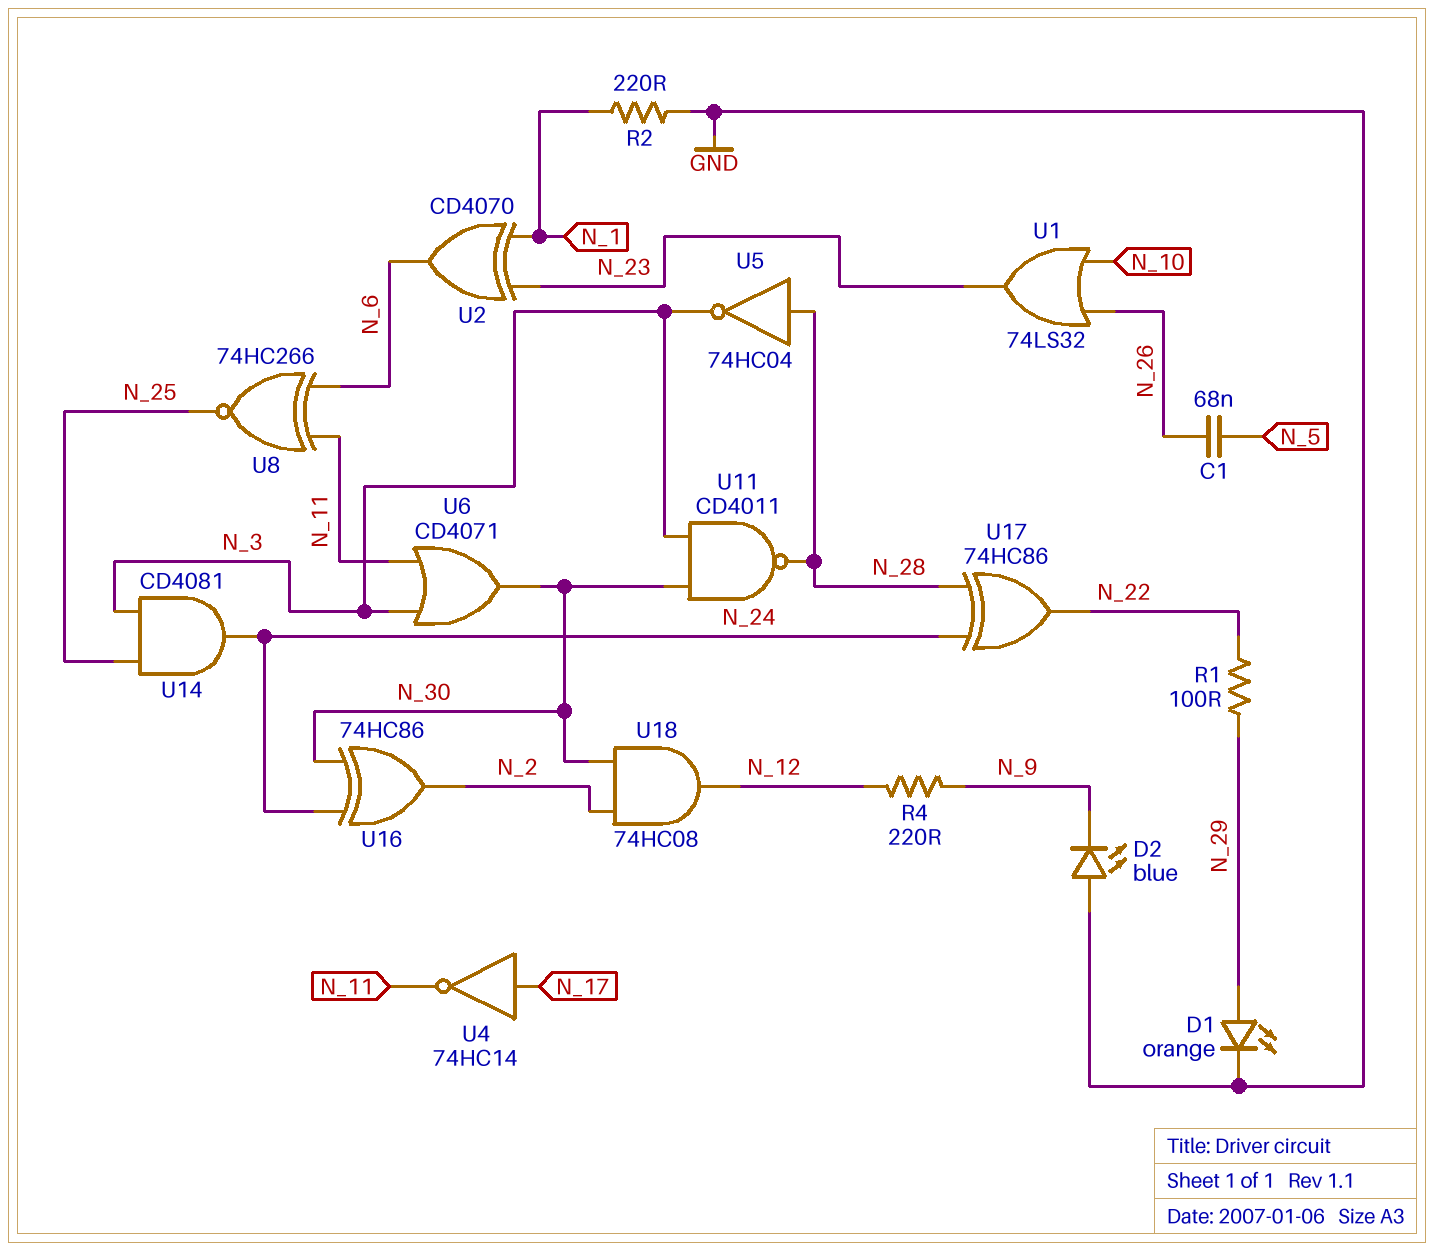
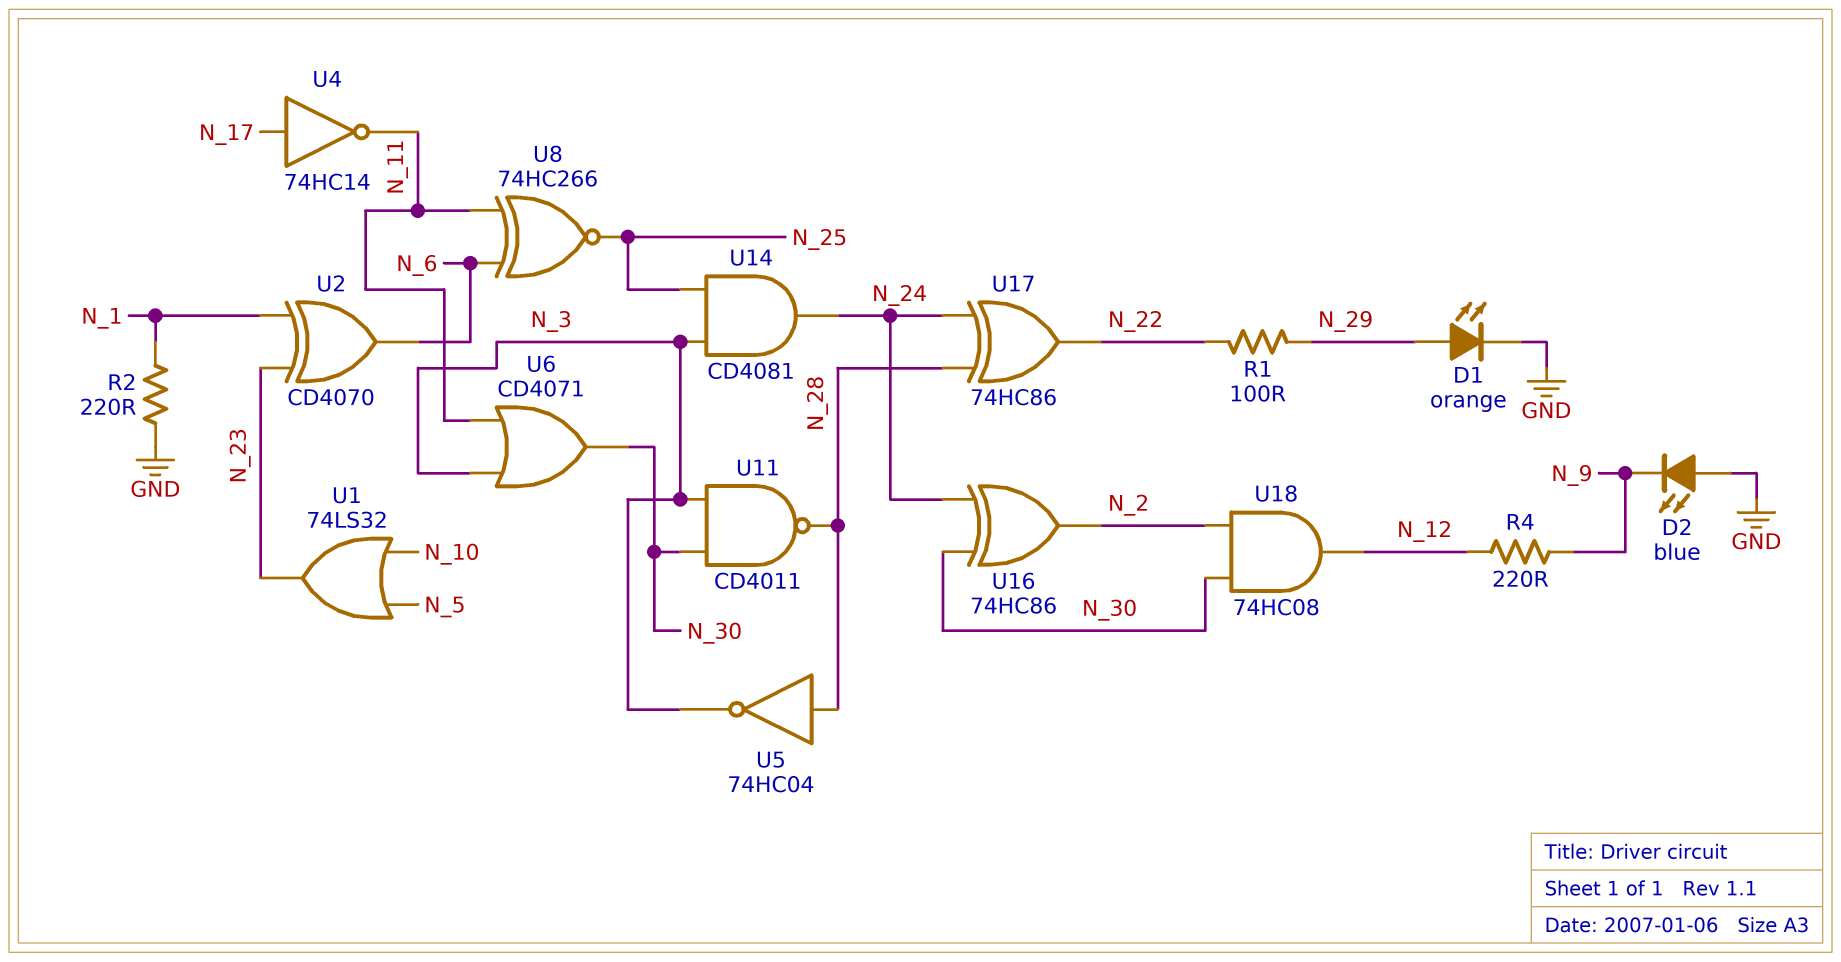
C1: 68nF (N_5, N_26) -> none
U1: OR 74LS32 (in N_10, in N_26, out N_23) -> OR 74LS32 (in N_5, in N_10, out N_23)

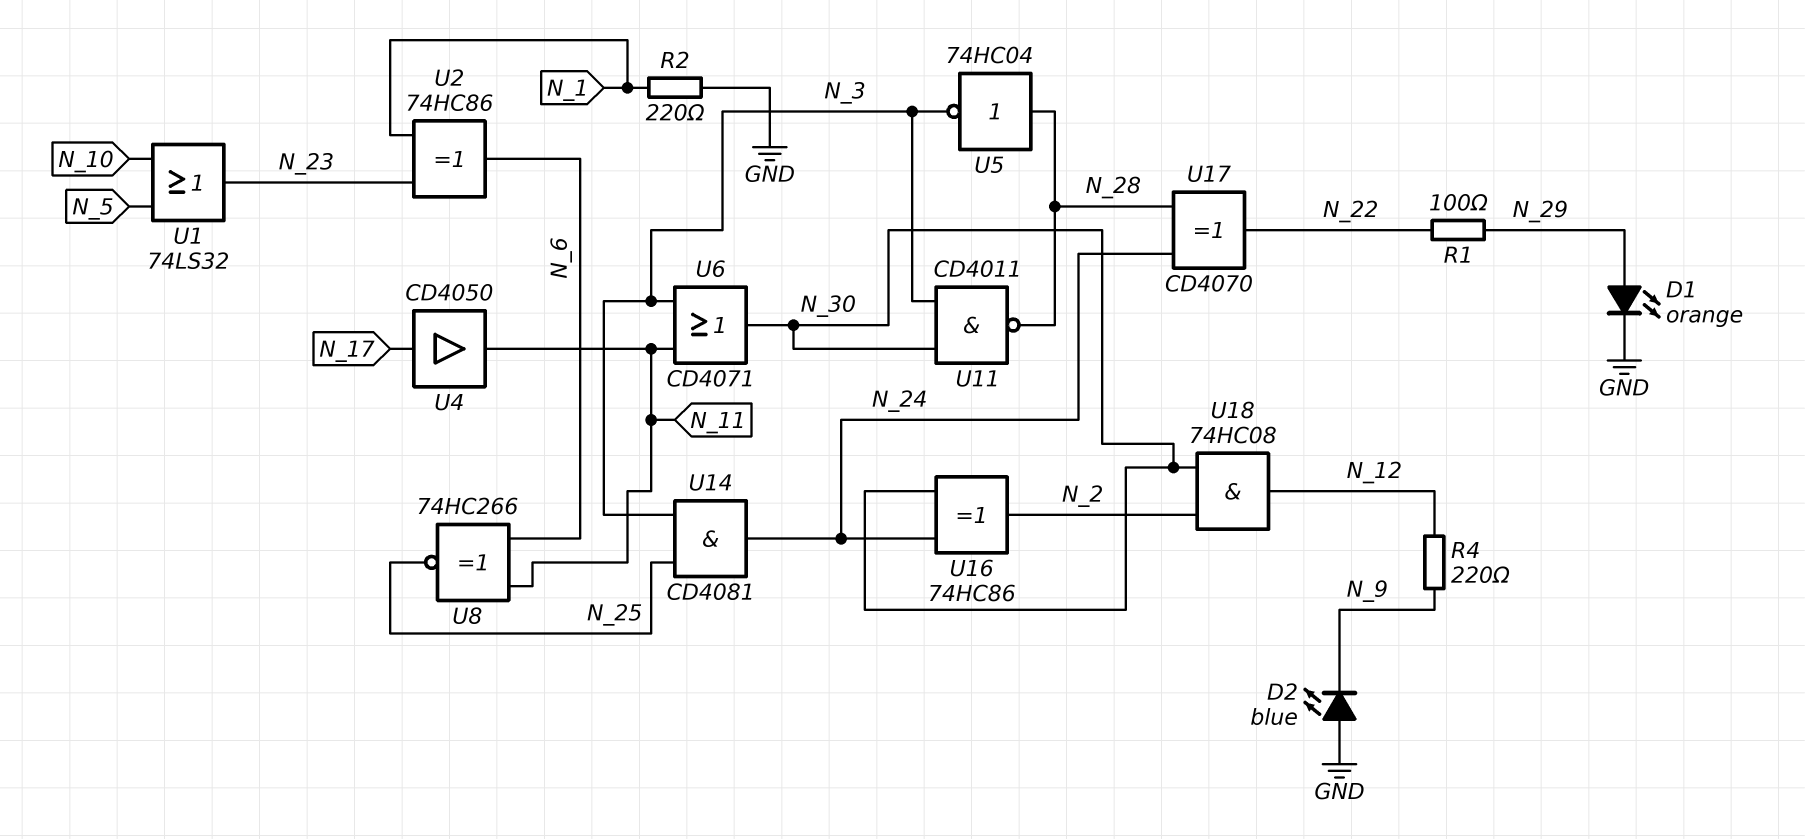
U2: XOR CD4070 (in N_1, in N_23, out N_6) -> XOR 74HC86 (in N_1, in N_23, out N_6)
U4: NOT 74HC14 (in N_17, out N_11) -> buffer CD4050 (in N_17, out N_11)
U17: XOR 74HC86 (in N_24, in N_28, out N_22) -> XOR CD4070 (in N_24, in N_28, out N_22)

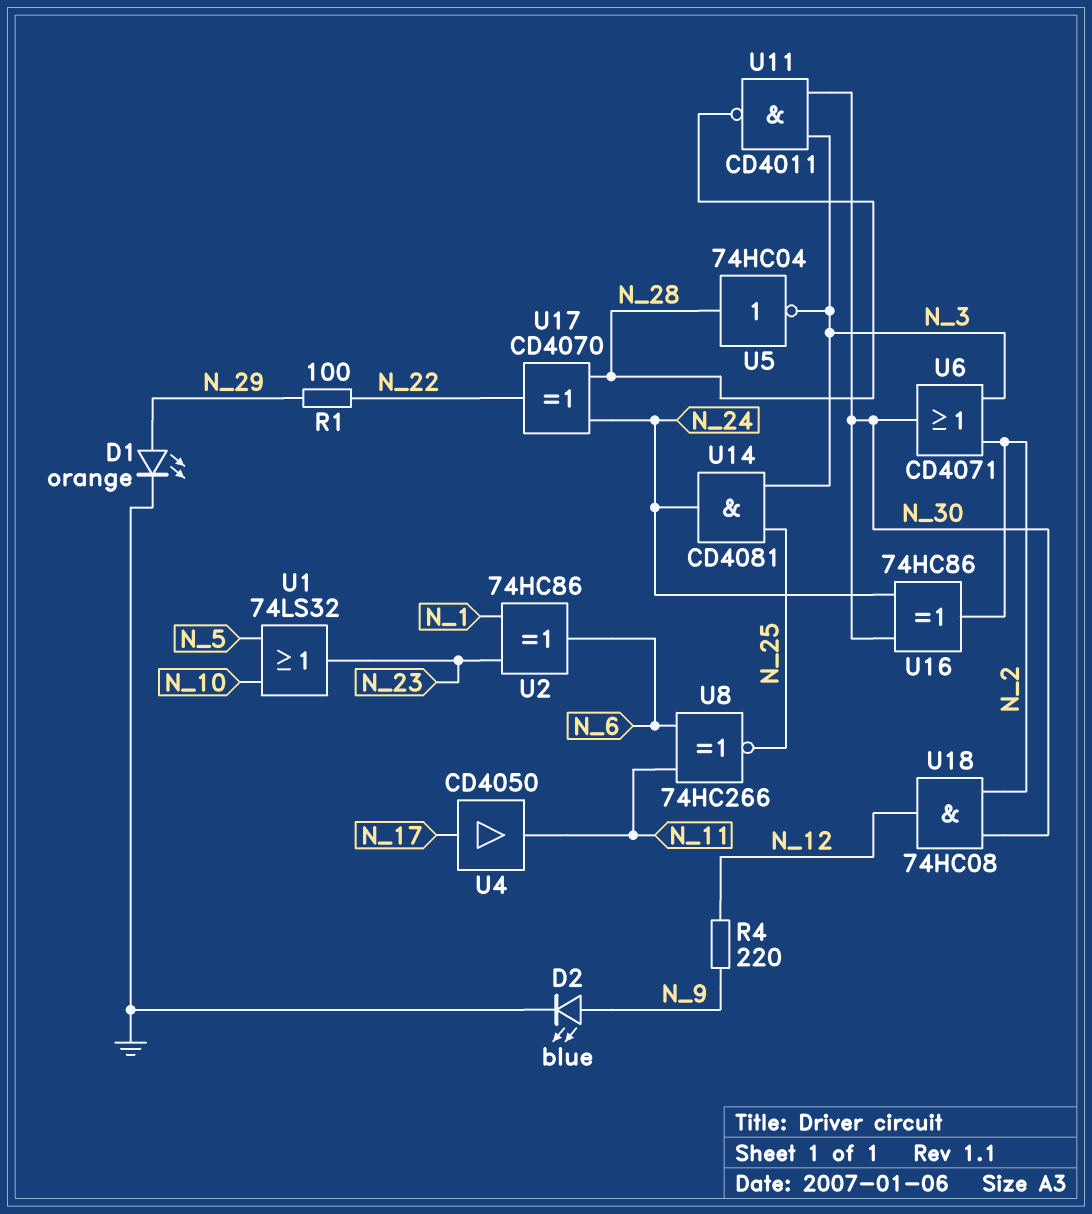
D2: LED blue (A GND, K N_9) -> LED blue (A N_9, K GND)
R2: 220 (GND, N_1) -> none
U6: OR CD4071 (in N_3, in N_11, out N_30) -> OR CD4071 (in N_2, in N_3, out N_30)

